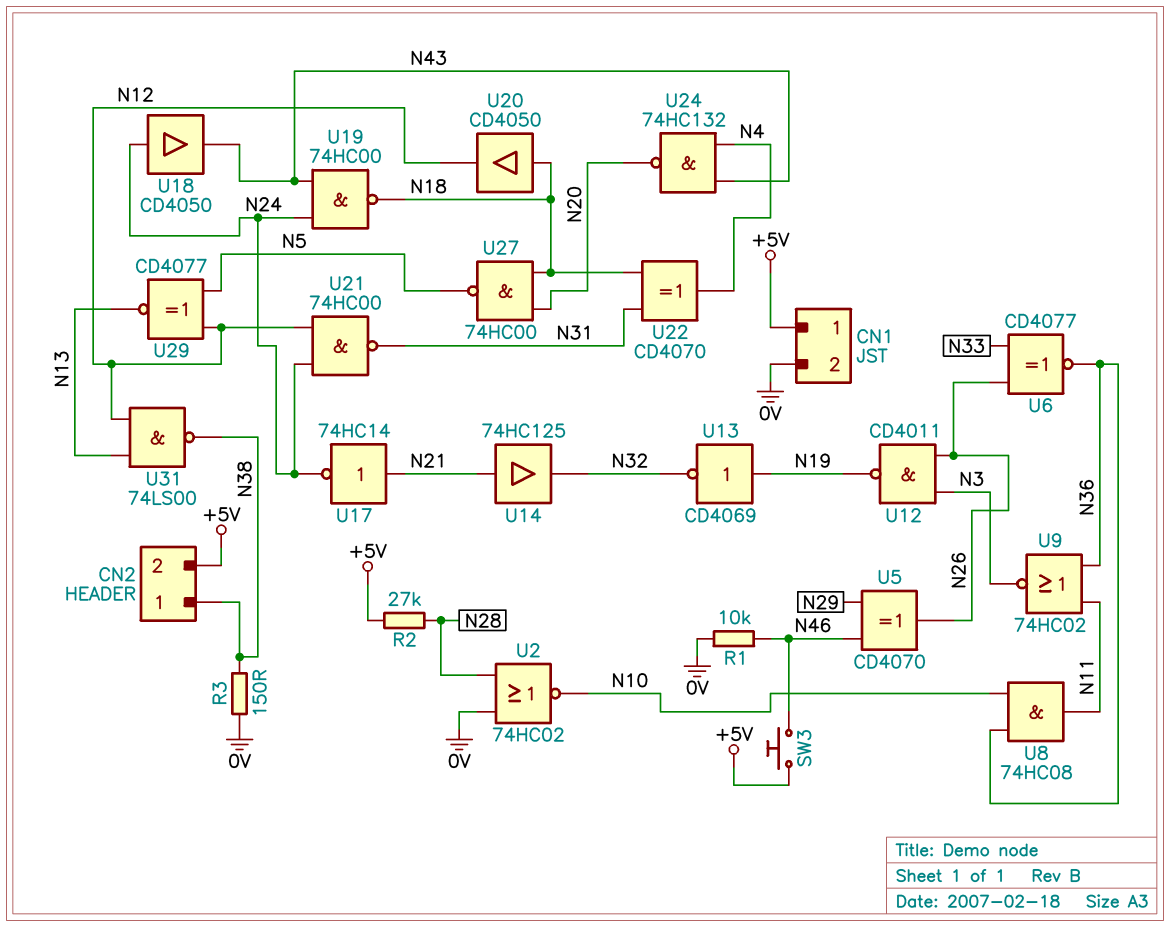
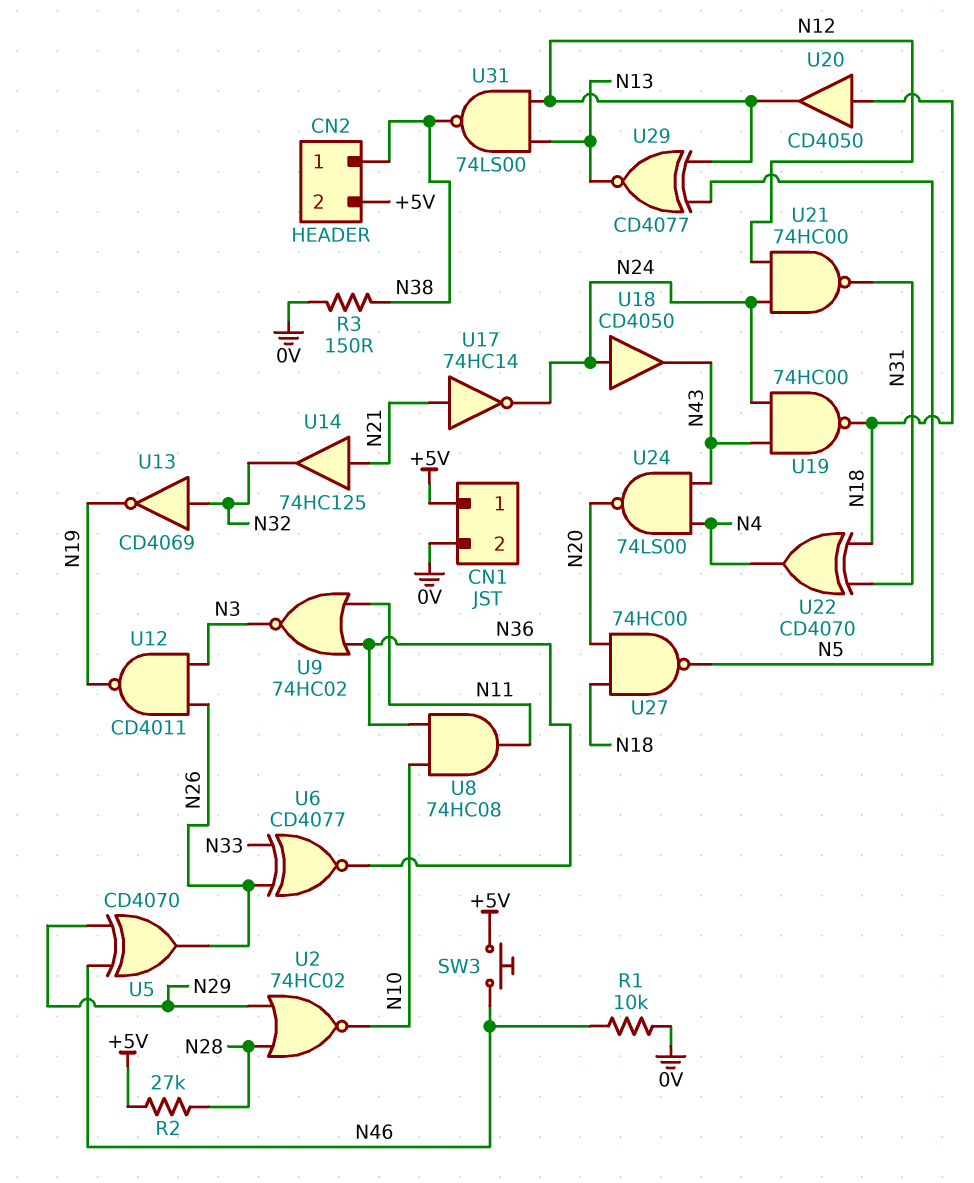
U2: NOR 74HC02 (in 0V, in N28, out N10) -> NOR 74HC02 (in N28, in N29, out N10)
U13: NOT CD4069 (in N19, out N32) -> NOT CD4069 (in N32, out N19)
U24: NAND 74HC132 (in N4, in N43, out N20) -> NAND 74LS00 (in N4, in N43, out N20)

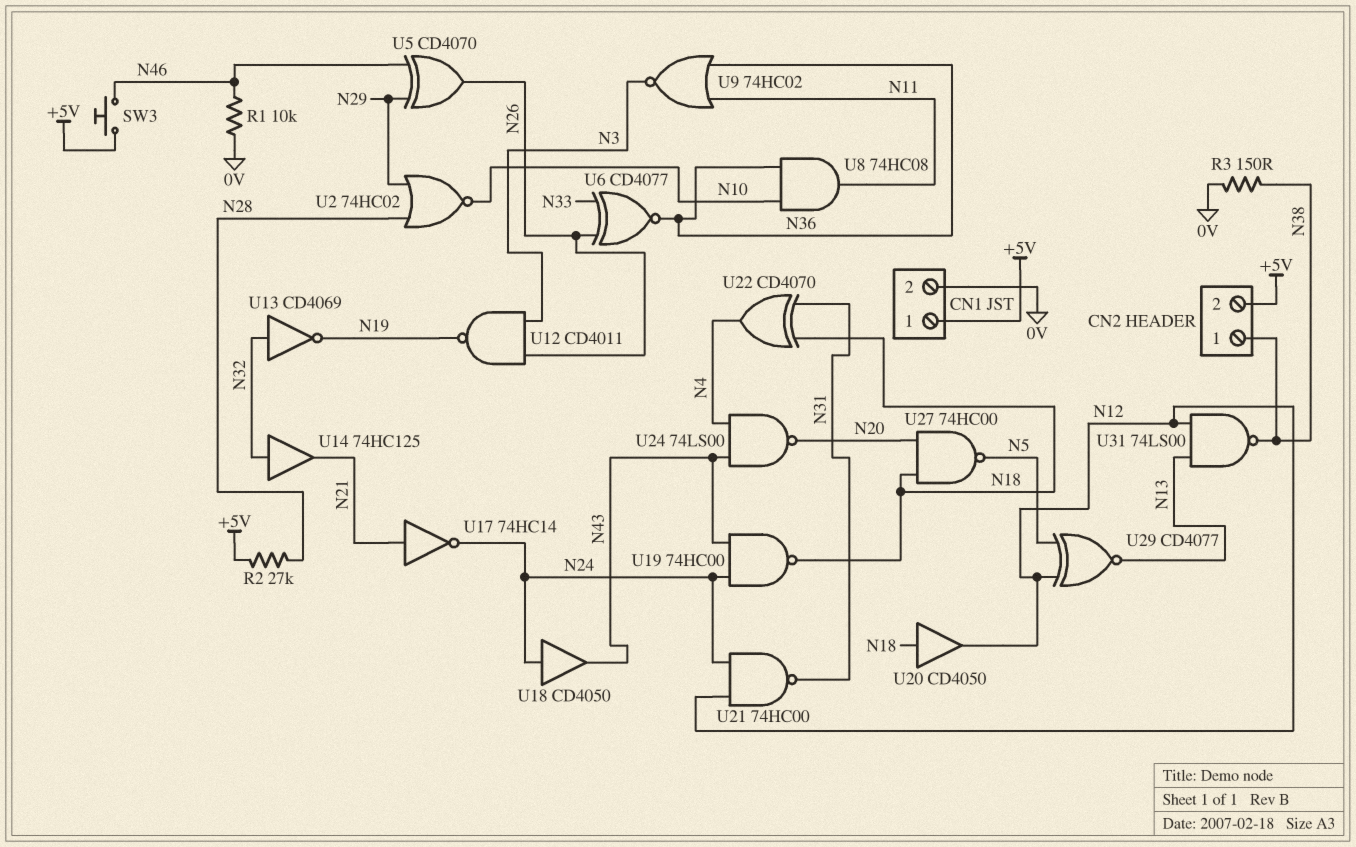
U14: buffer 74HC125 (in N21, out N32) -> buffer 74HC125 (in N32, out N21)

